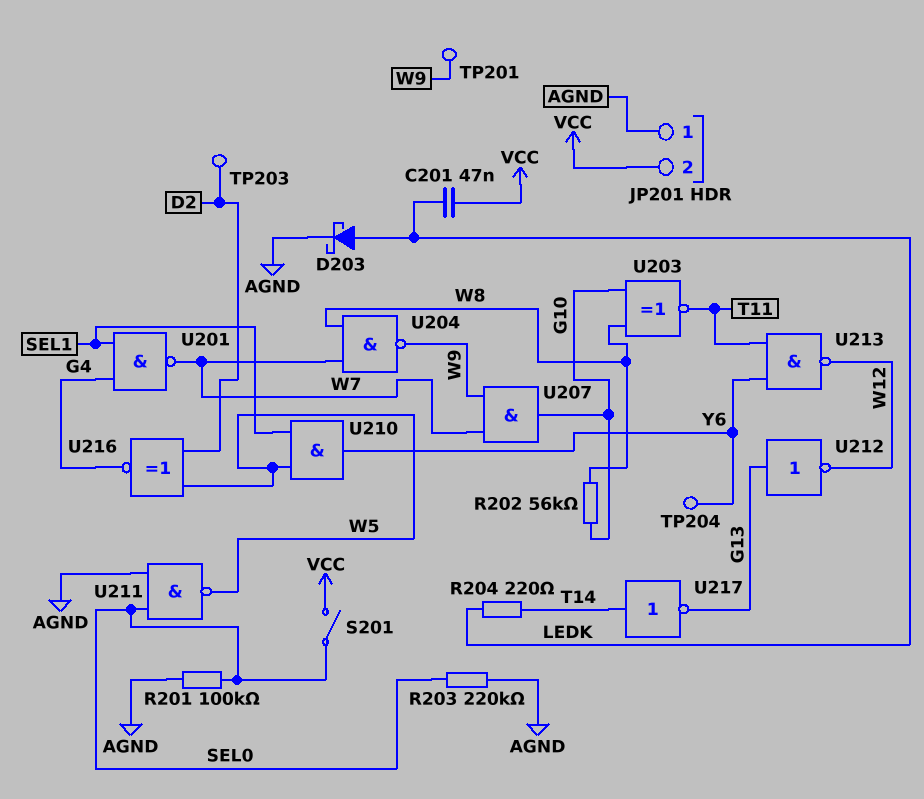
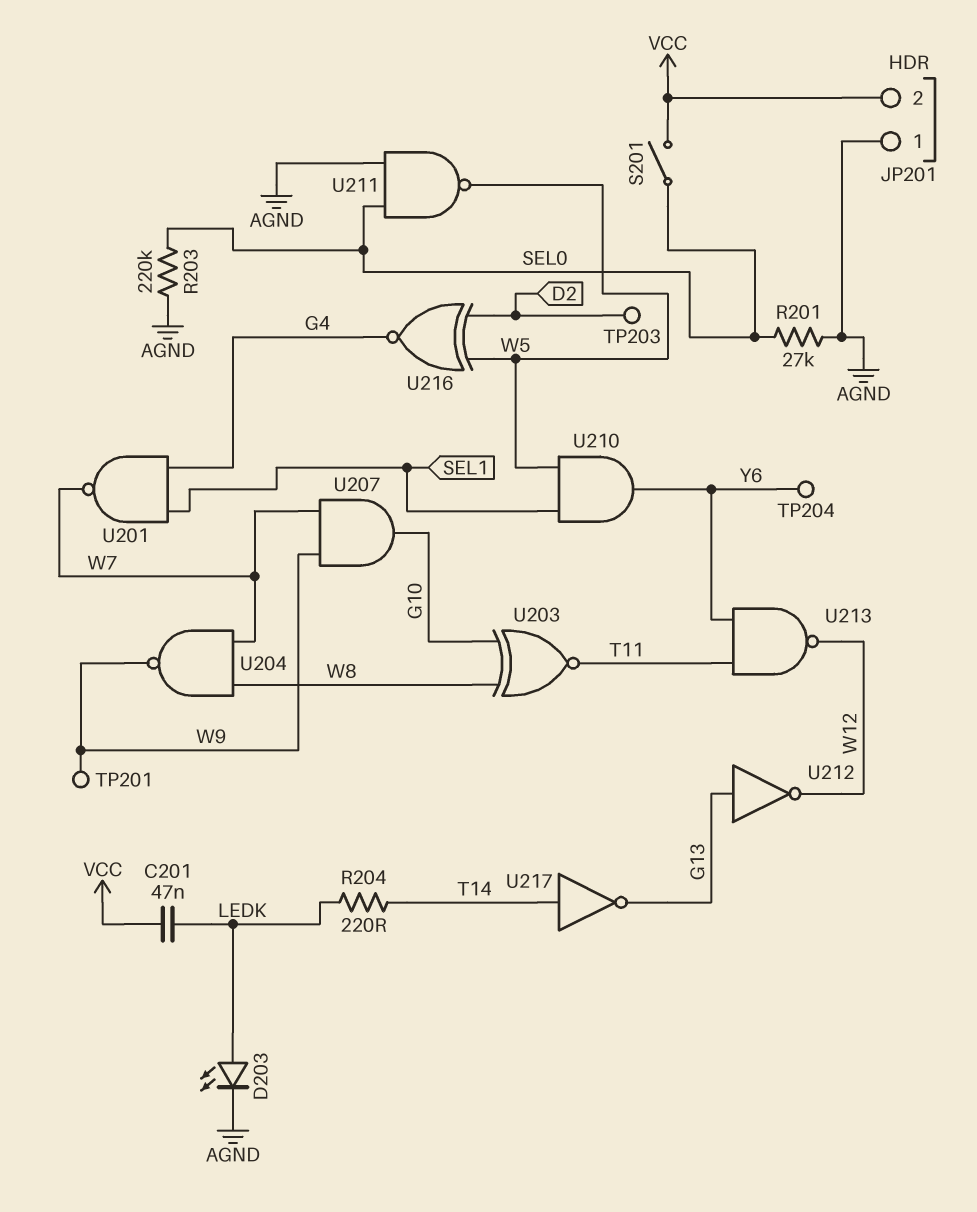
D203: schottky (A LEDK, K AGND) -> LED (A LEDK, K AGND)
R201: 100k (AGND, SEL0) -> 27k (AGND, SEL0)
R202: 56k (G10, W8) -> none

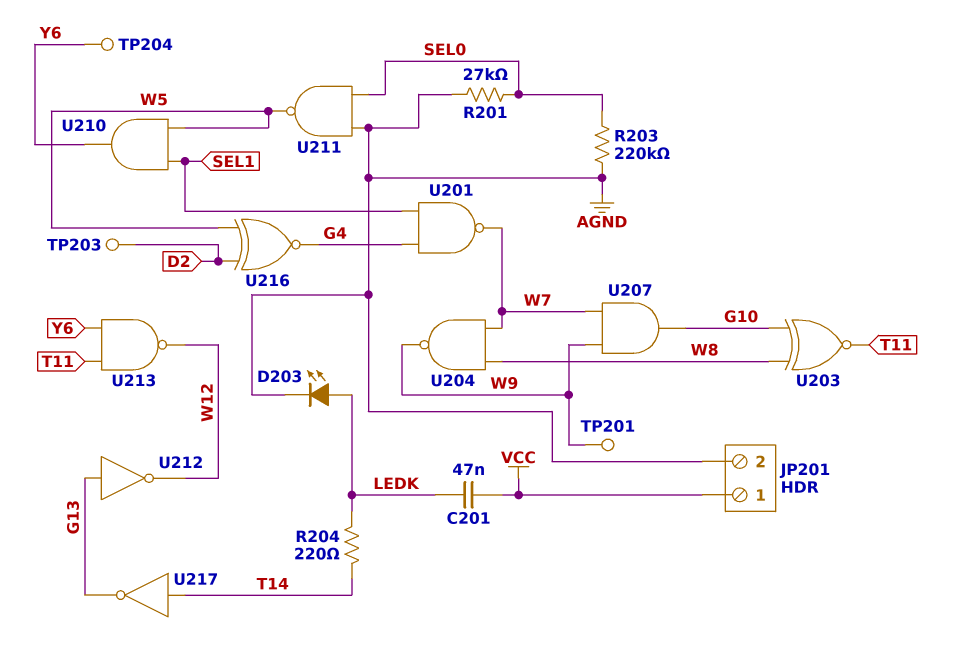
JP201 pin 1: AGND -> VCC
JP201 pin 2: VCC -> AGND
S201: switch (SEL0, VCC) -> none

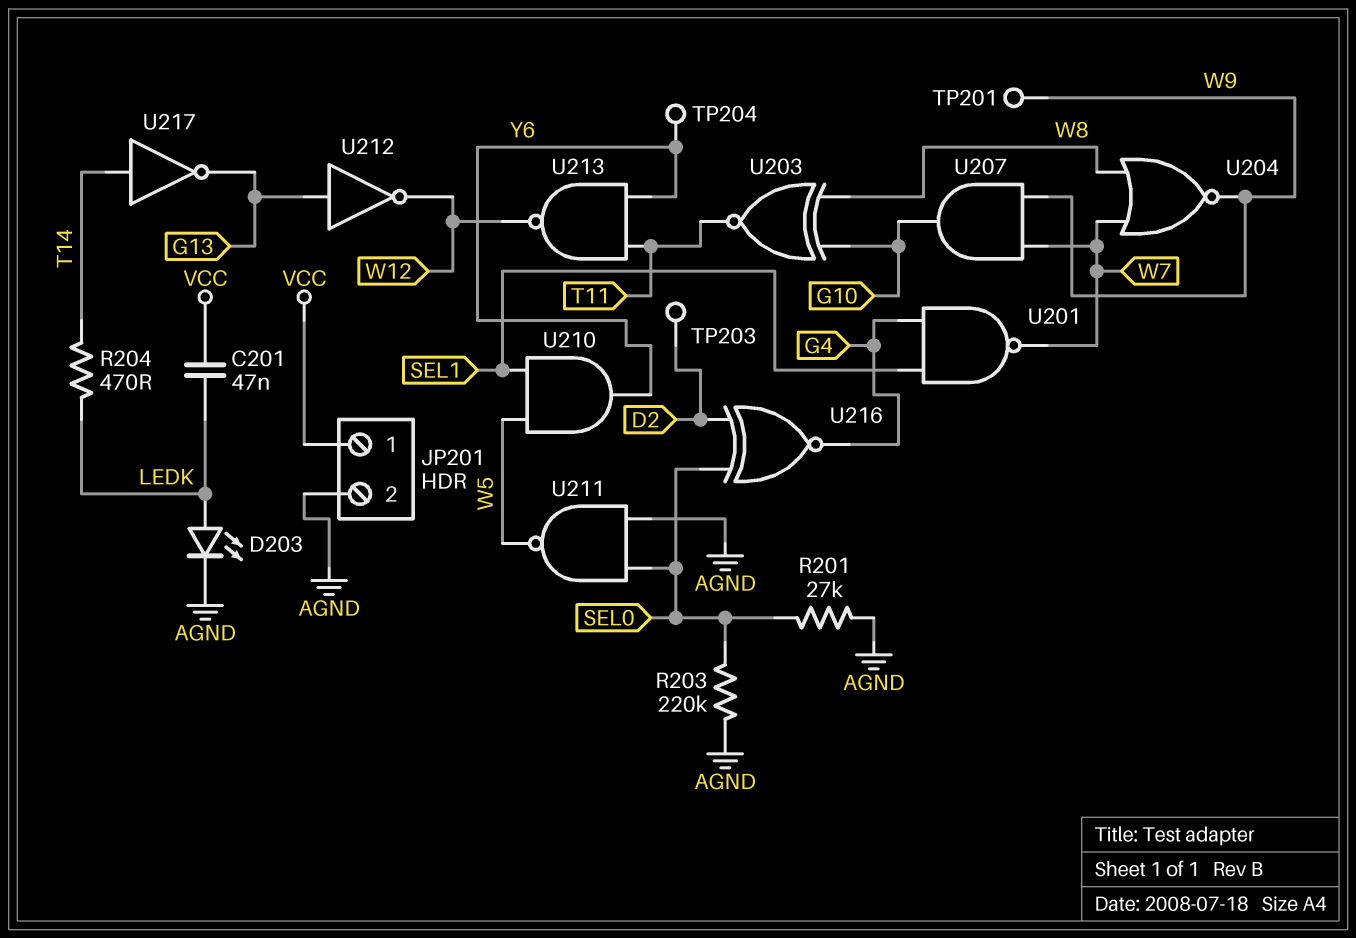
R204: 220 (LEDK, T14) -> 470 (LEDK, T14)
U204: NAND (in W7, in W8, out W9) -> NOR (in W7, in W8, out W9)
U216: XNOR (in D2, in W5, out G4) -> XNOR (in D2, in SEL0, out G4)

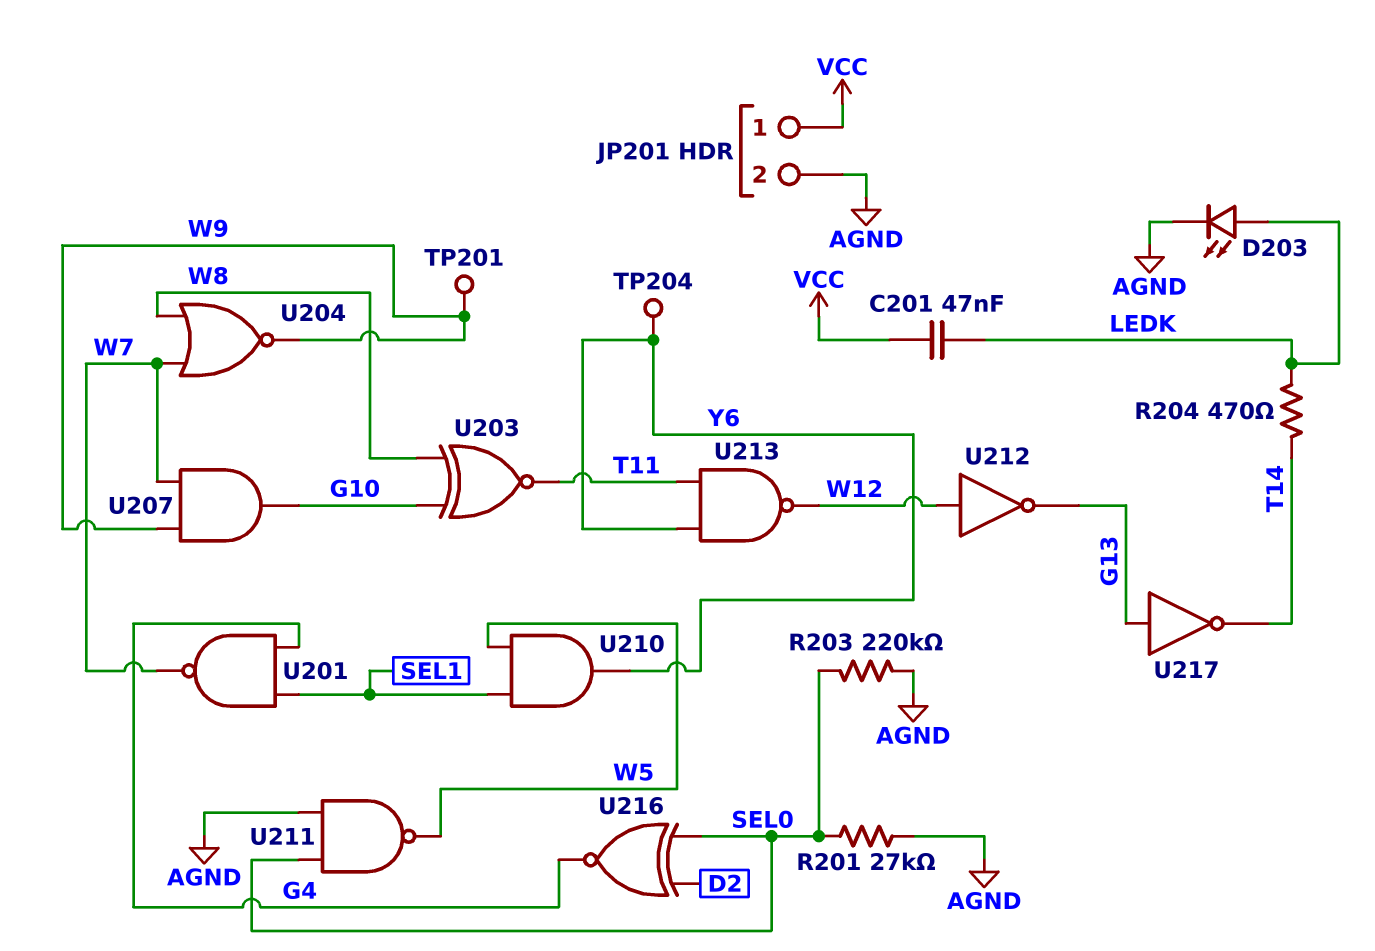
TP203: test point (D2) -> none
U212: NOT (in G13, out W12) -> NOT (in W12, out G13)
U217: NOT (in T14, out G13) -> NOT (in G13, out T14)

